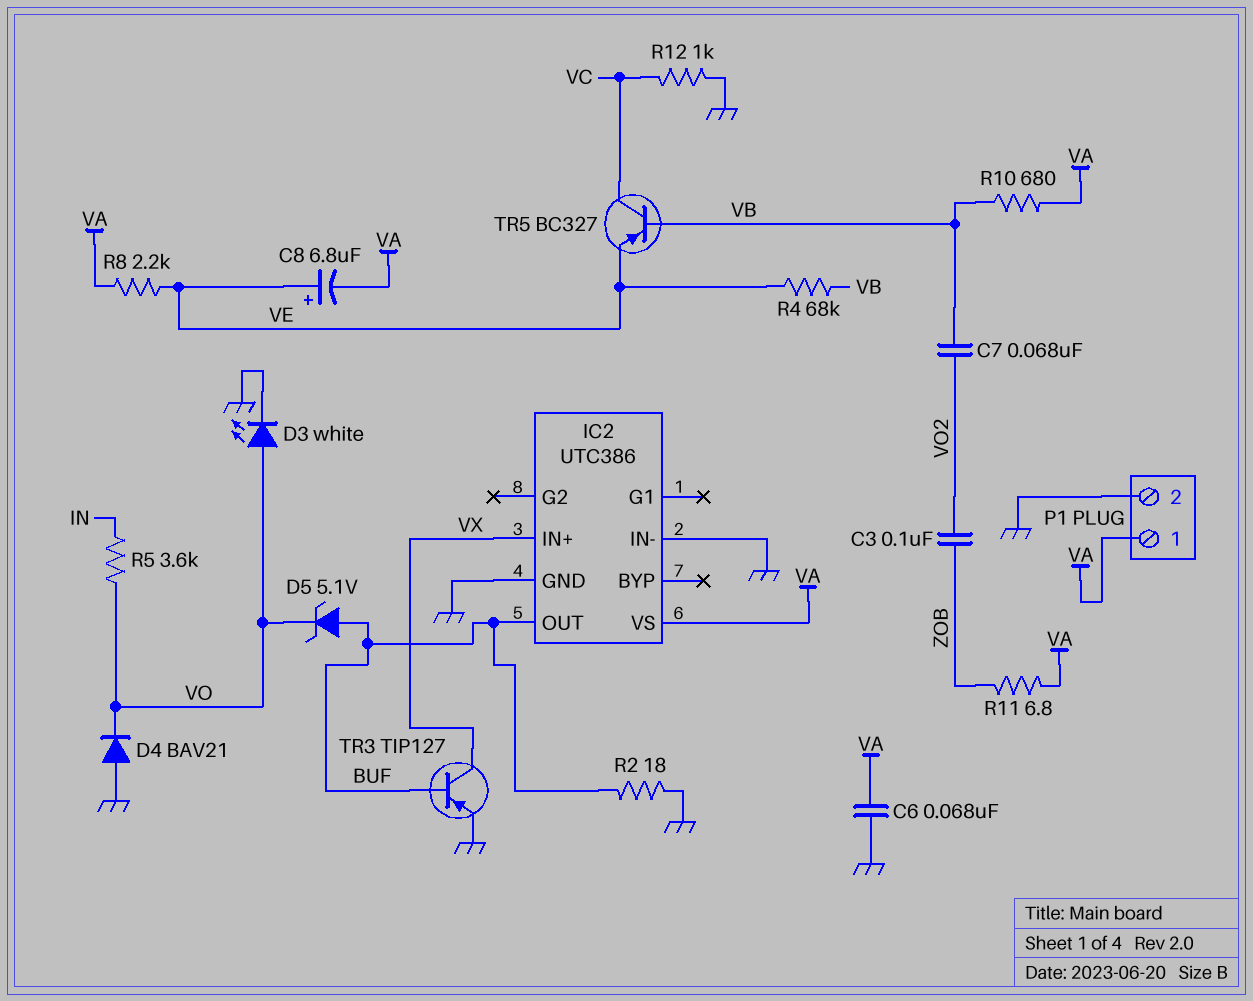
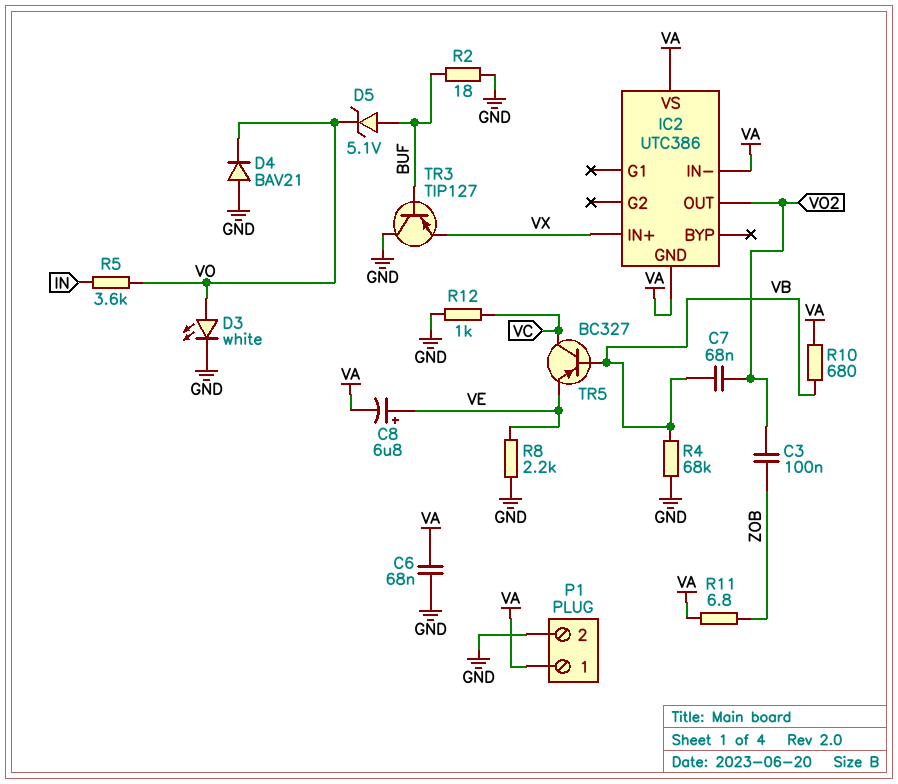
IC2 pin GND: GND -> VA
IC2 pin IN-: GND -> VA
IC2 pin OUT: BUF -> VO2
R4: 68k (VB, VE) -> 68k (GND, VB)
R8: 2.2k (VA, VE) -> 2.2k (GND, VE)
TR3: PNP TIP127 (B BUF, C VX, E GND) -> PNP TIP127 (B BUF, C GND, E VX)

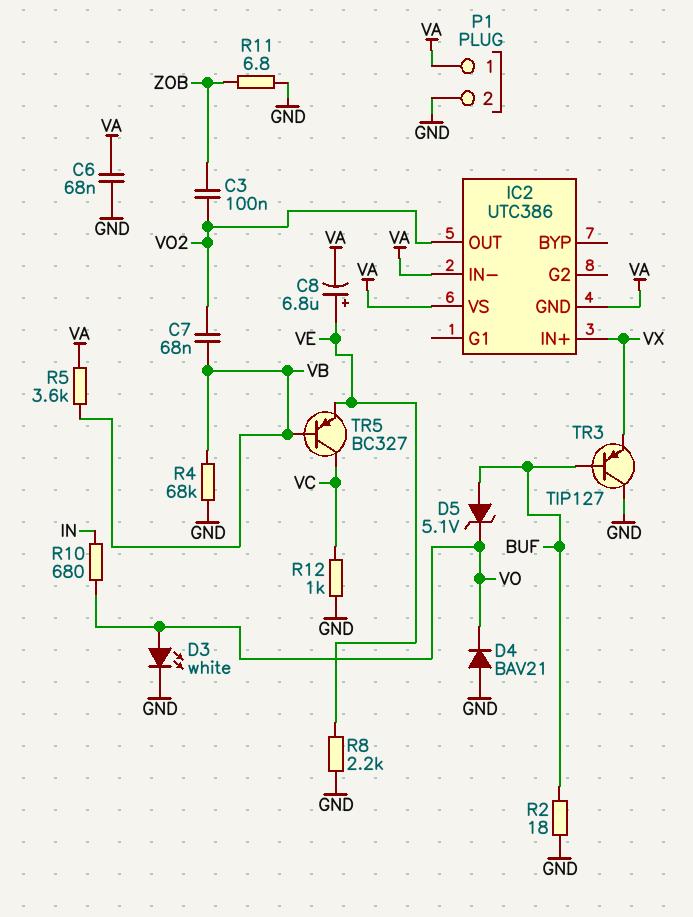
R5: 3.6k (IN, VO) -> 3.6k (VA, VB)
R10: 680 (VA, VB) -> 680 (IN, VO)
R11: 6.8 (VA, ZOB) -> 6.8 (GND, ZOB)

